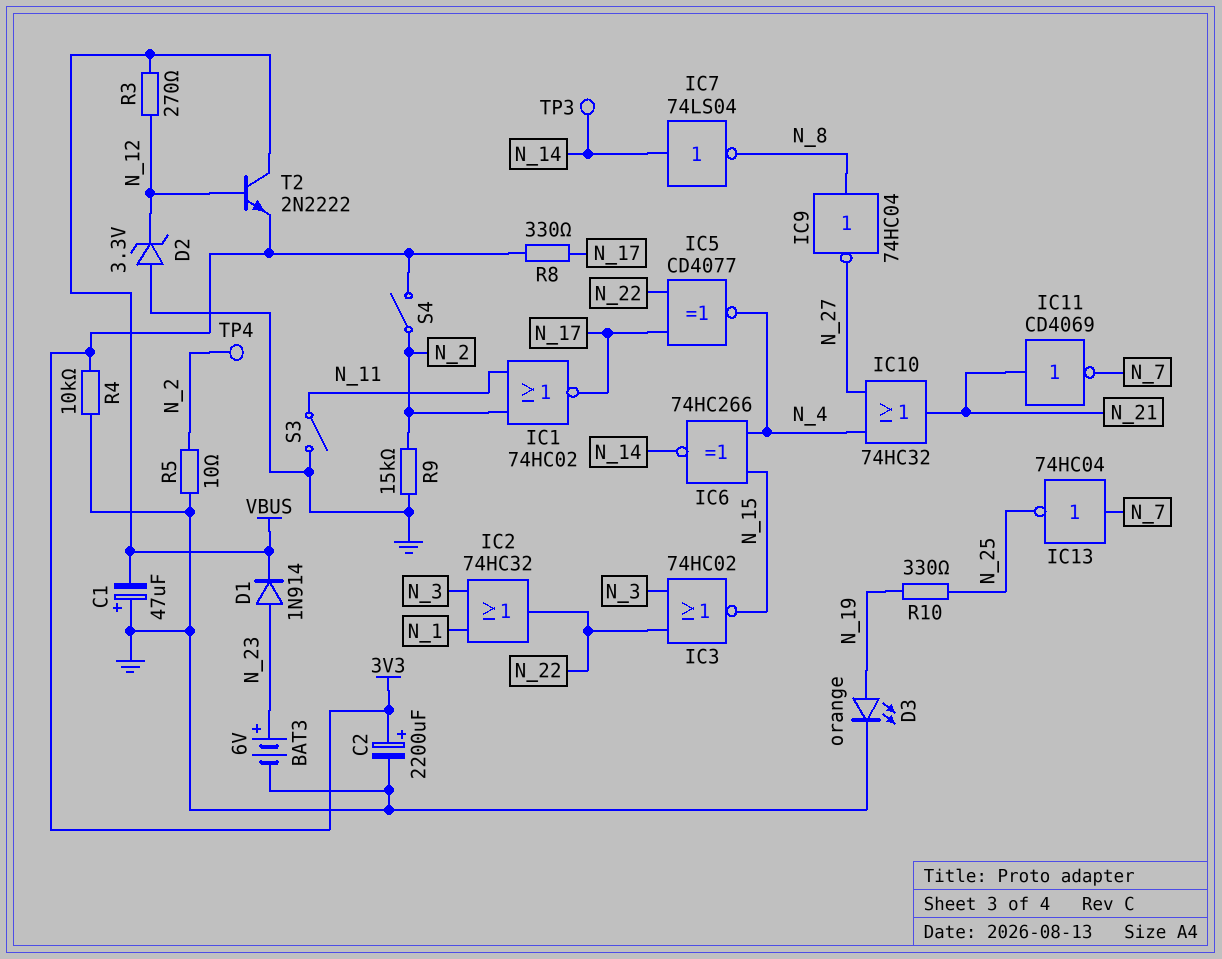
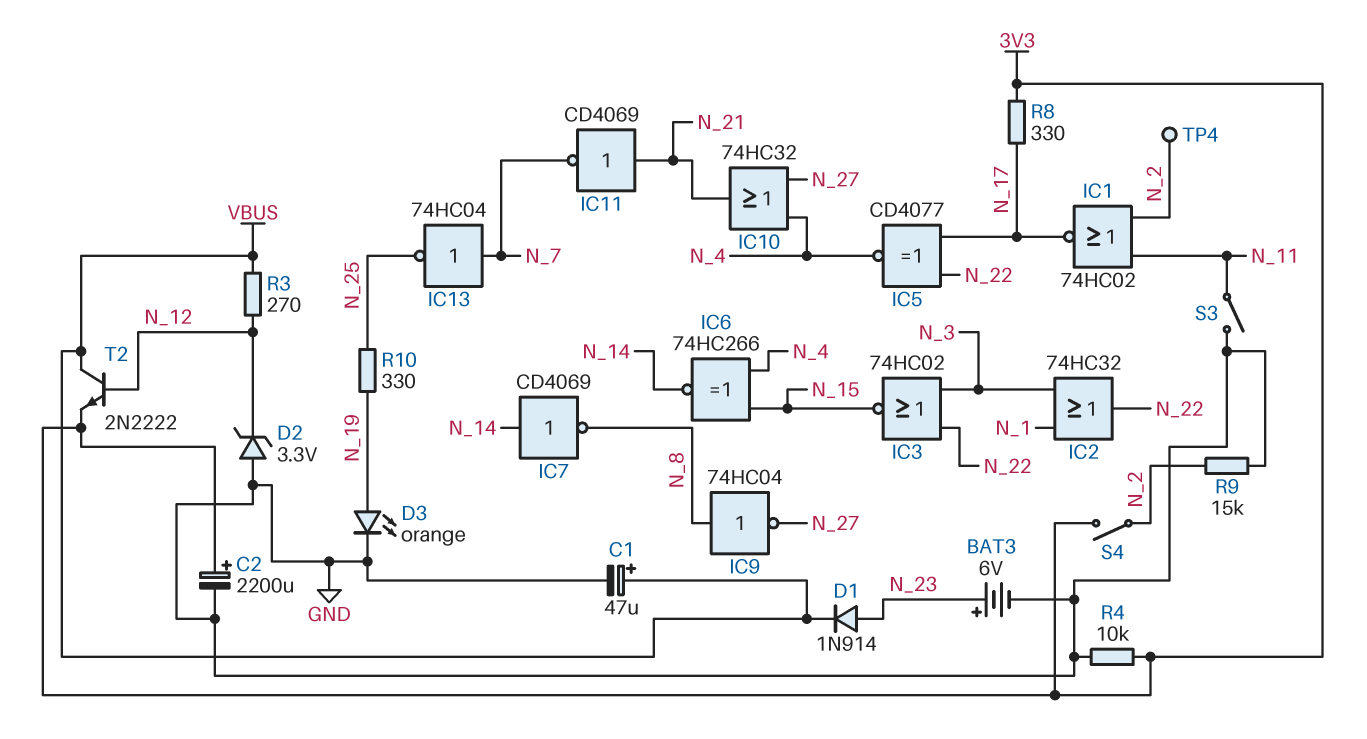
C1: 47uF (plus GND, minus VBUS) -> 47uF (plus VBUS, minus GND)
IC7: NOT 74LS04 (in N_14, out N_8) -> NOT CD4069 (in N_14, out N_8)
R5: 10 (GND, N_2) -> none
TP3: test point (N_14) -> none

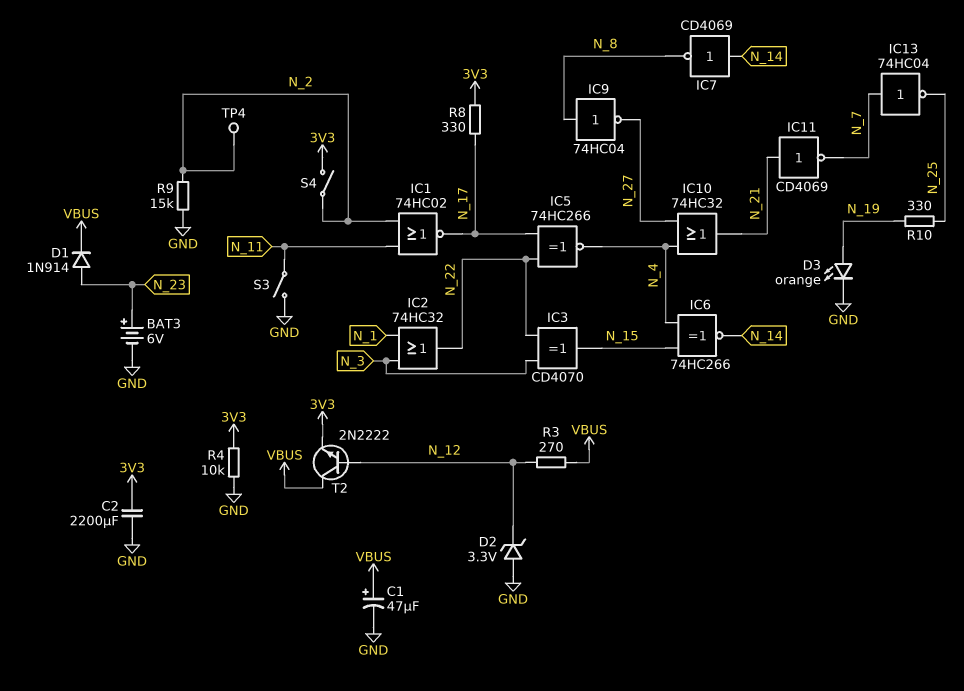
C2: 2200uF (plus 3V3, minus GND) -> 2200uF (3V3, GND)
IC3: NOR 74HC02 (in N_3, in N_22, out N_15) -> XOR CD4070 (in N_3, in N_22, out N_15)
IC5: XNOR CD4077 (in N_17, in N_22, out N_4) -> XNOR 74HC266 (in N_17, in N_22, out N_4)

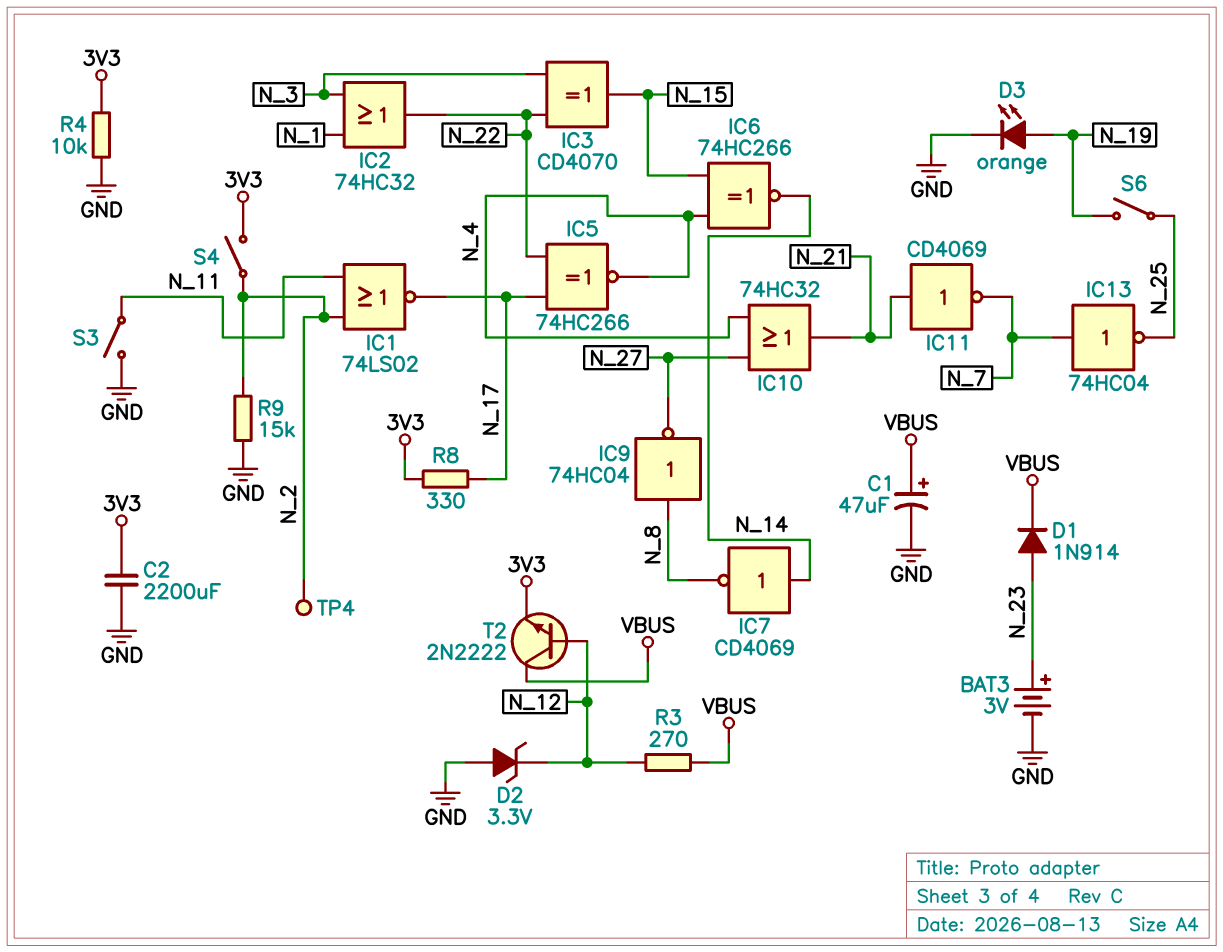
BAT3: 6V (plus N_23, minus GND) -> 3V (plus N_23, minus GND)
IC1: NOR 74HC02 (in N_2, in N_11, out N_17) -> NOR 74LS02 (in N_2, in N_11, out N_17)
R10: 330 (N_19, N_25) -> none
S6: none -> switch (N_19, N_25)

